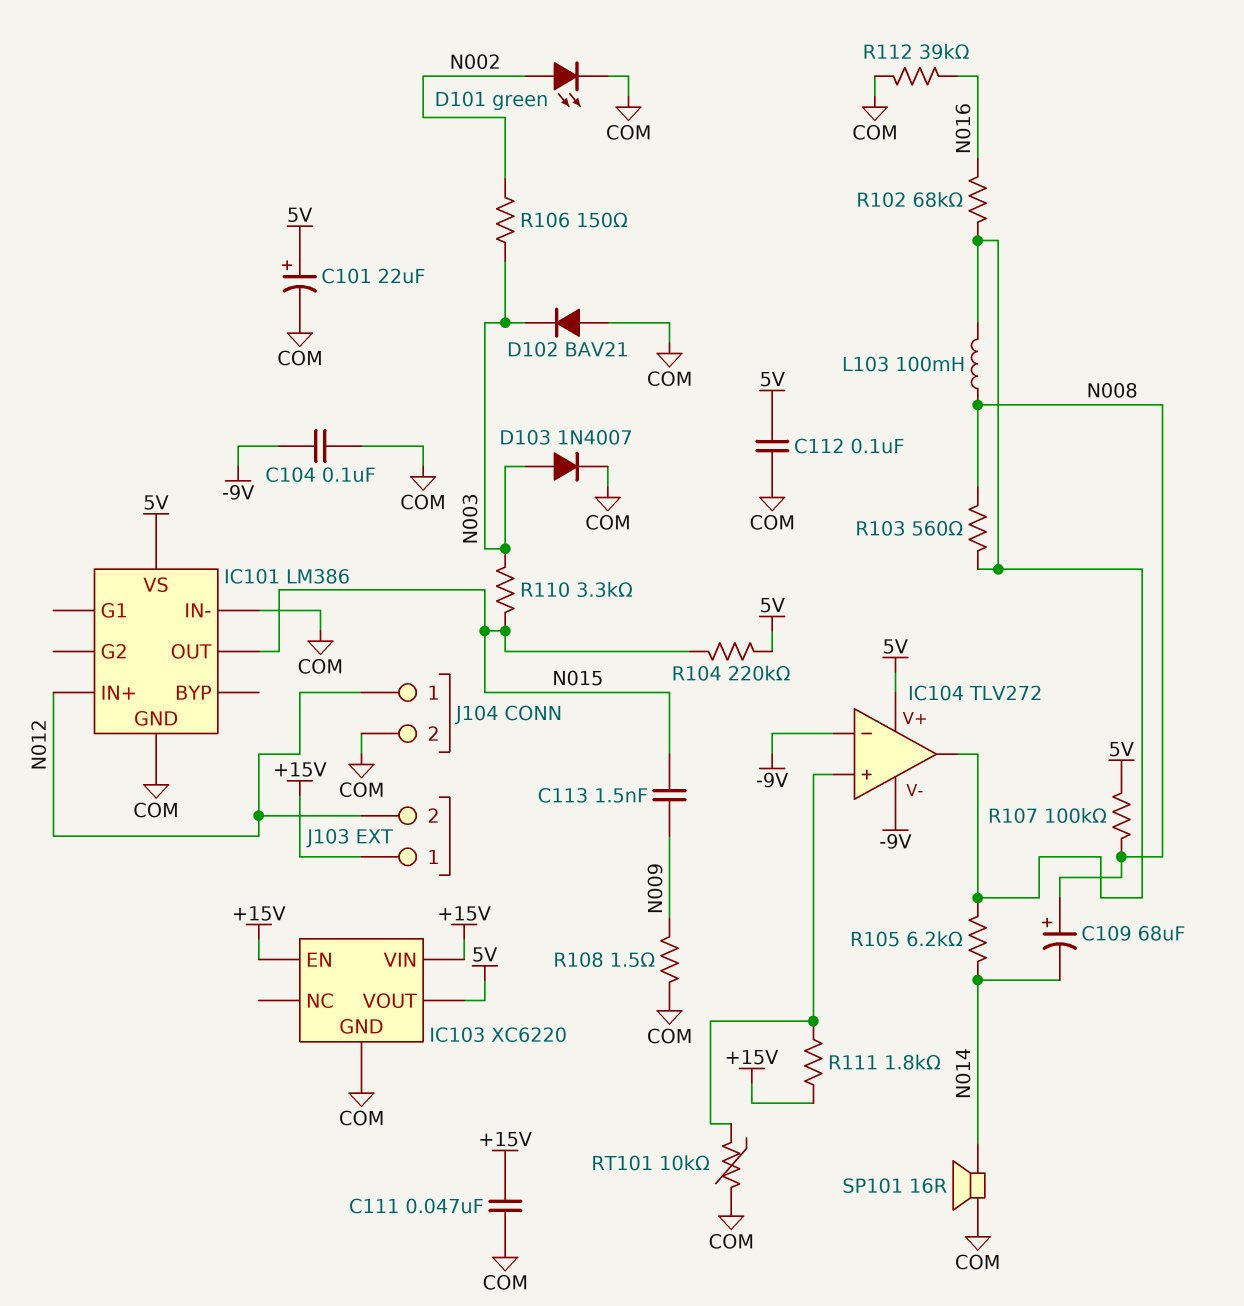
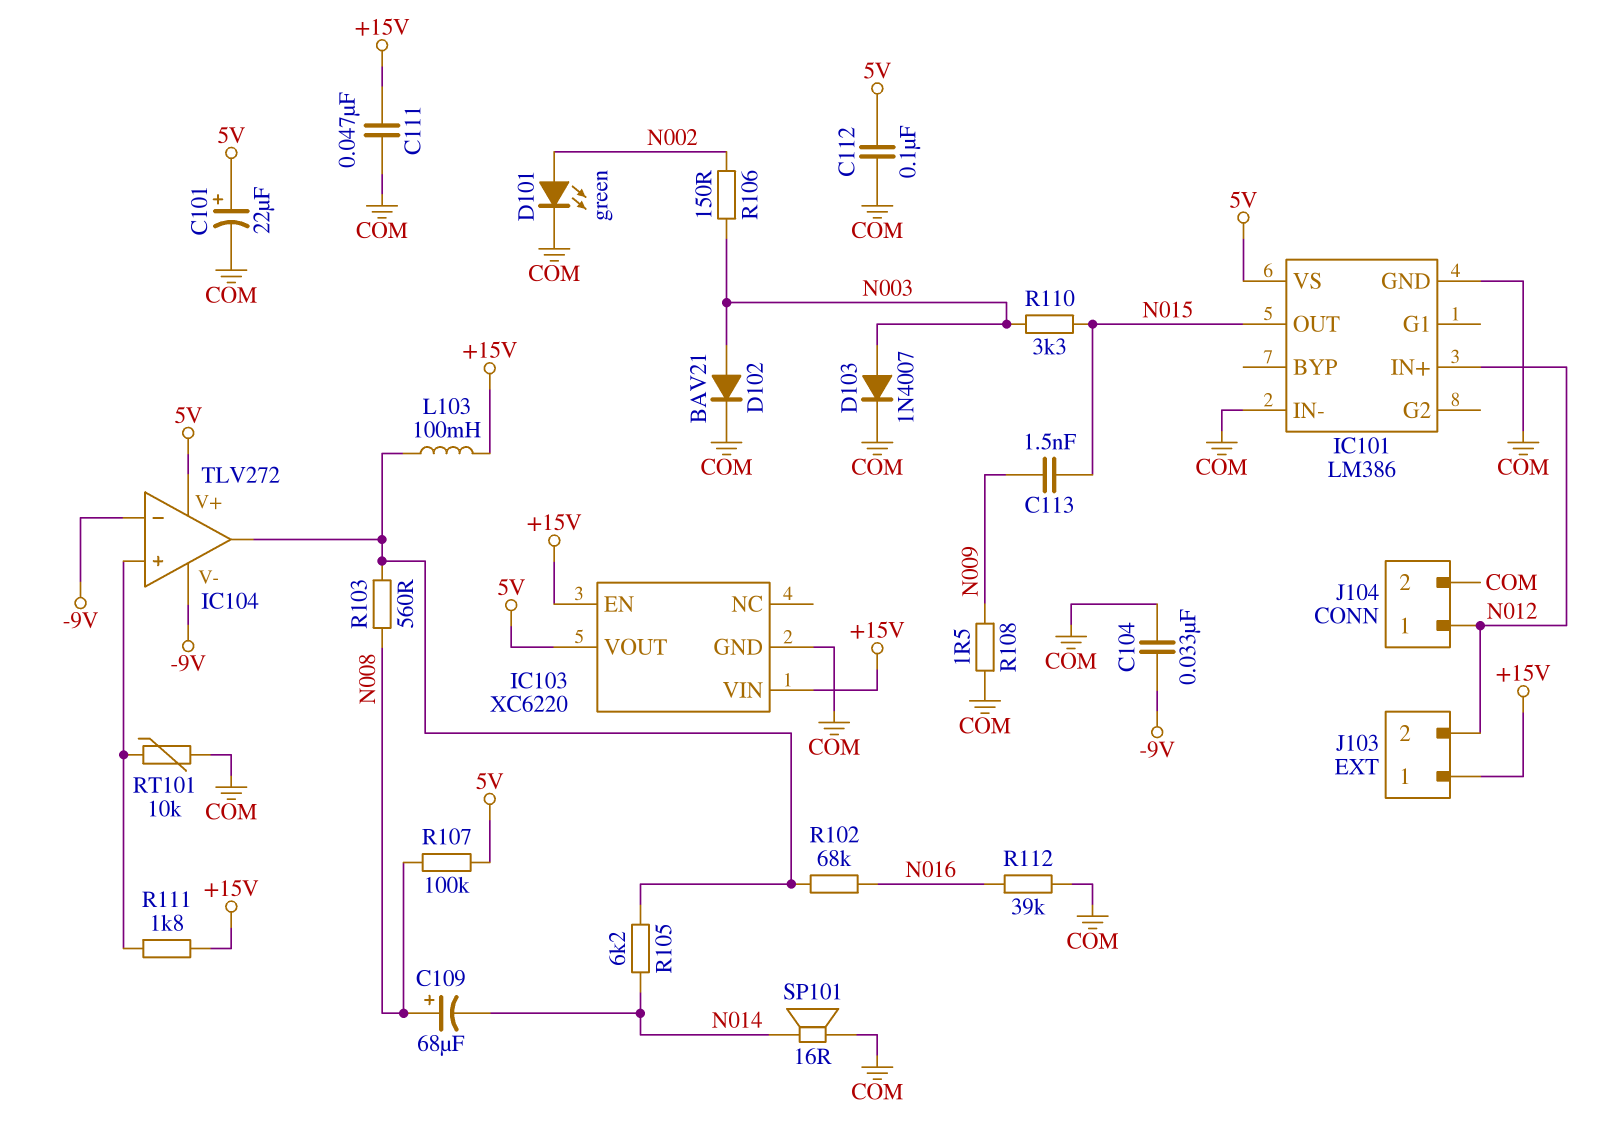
C104: 100nF (-9V, COM) -> 33nF (-9V, COM)
D102: diode BAV21 (A COM, K N003) -> diode BAV21 (A N003, K COM)
L103: 100mH (IC104/out, N008) -> 100mH (+15V, IC104/out)
R104: 220k (5V, N015) -> none

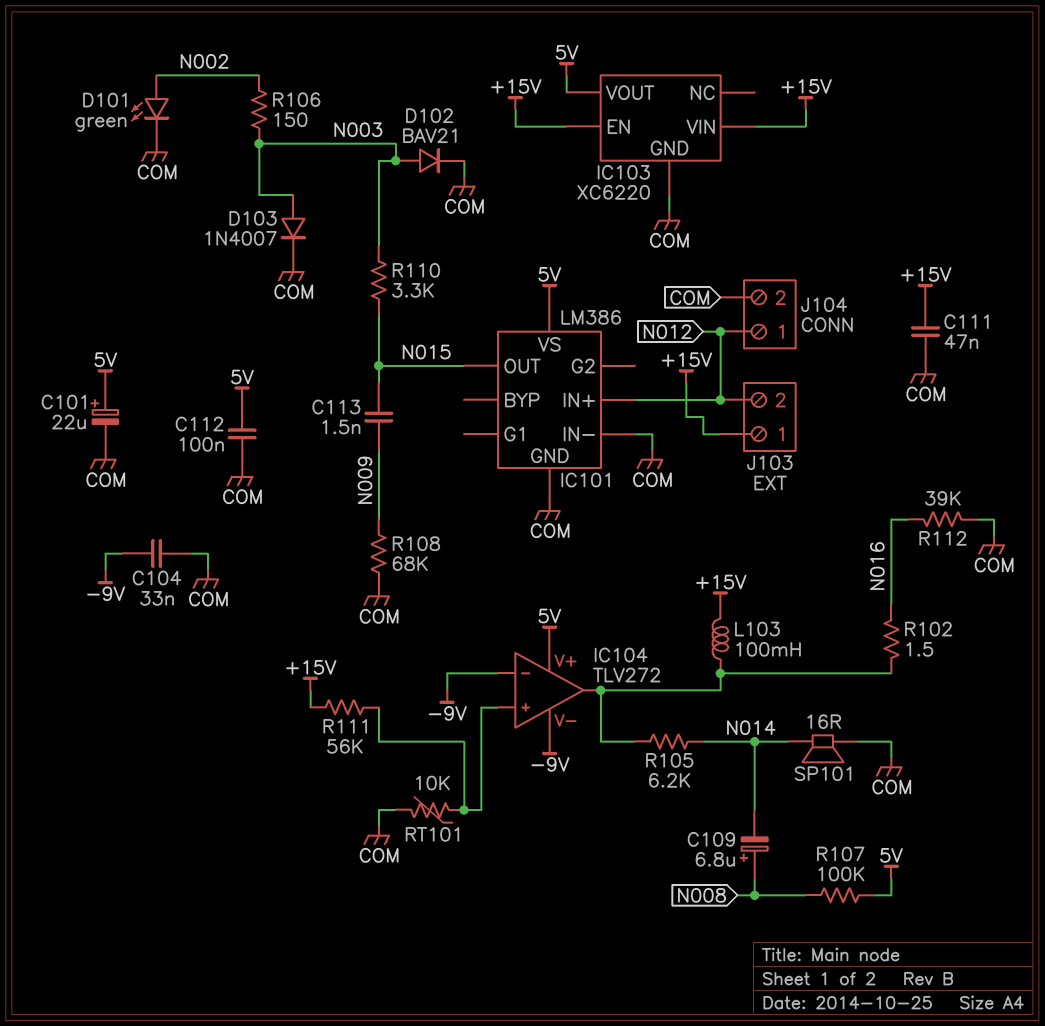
C109: 68uF (plus N008, minus N014) -> 6.8uF (plus N008, minus N014)
R102: 68k (IC104/out, N016) -> 1.5 (IC104/out, N016)
R103: 560 (IC104/out, N008) -> none
R108: 1.5 (COM, N009) -> 68k (COM, N009)
R111: 1.8k (+15V, IC104/in+) -> 56k (+15V, IC104/in+)

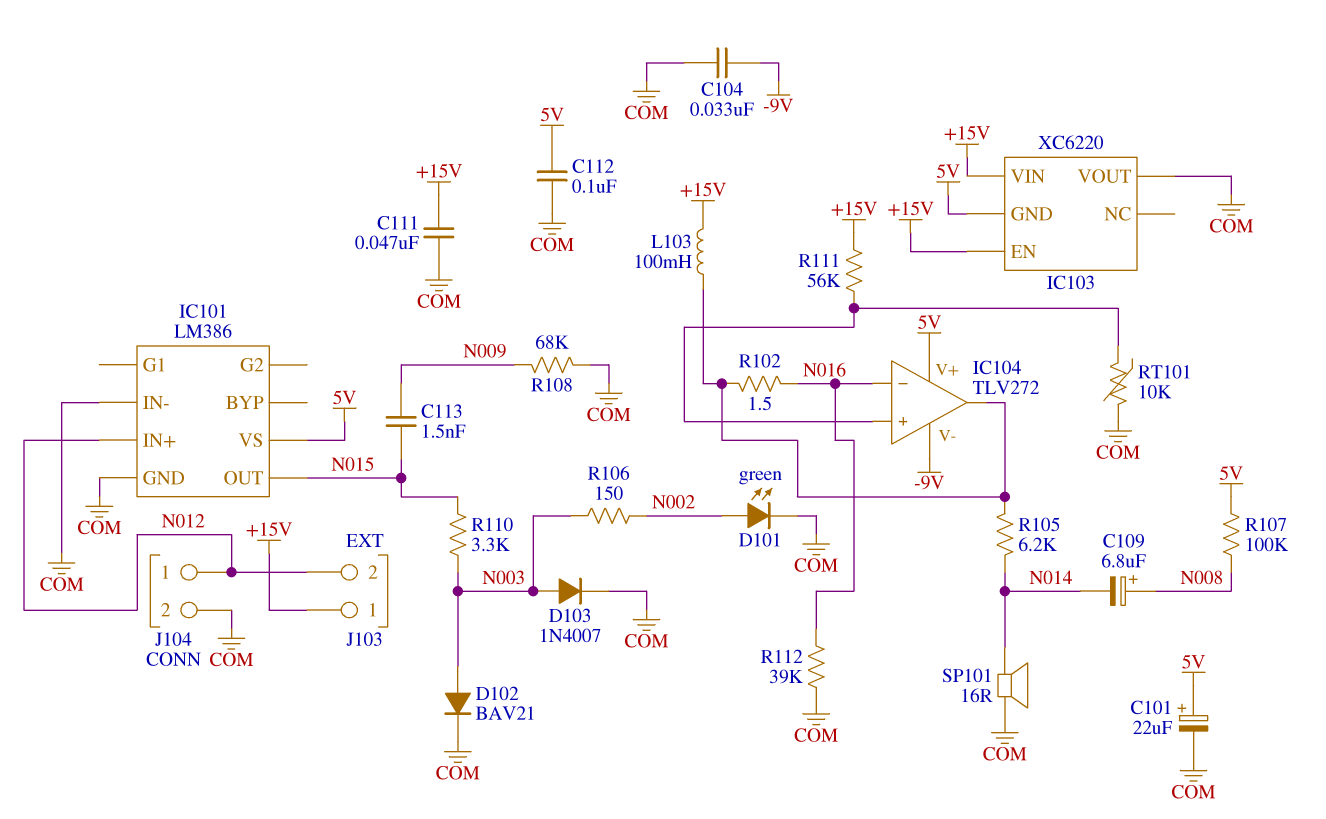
IC103 pin GND: COM -> 5V
IC103 pin VOUT: 5V -> COM
IC104 pin in-: -9V -> N016

